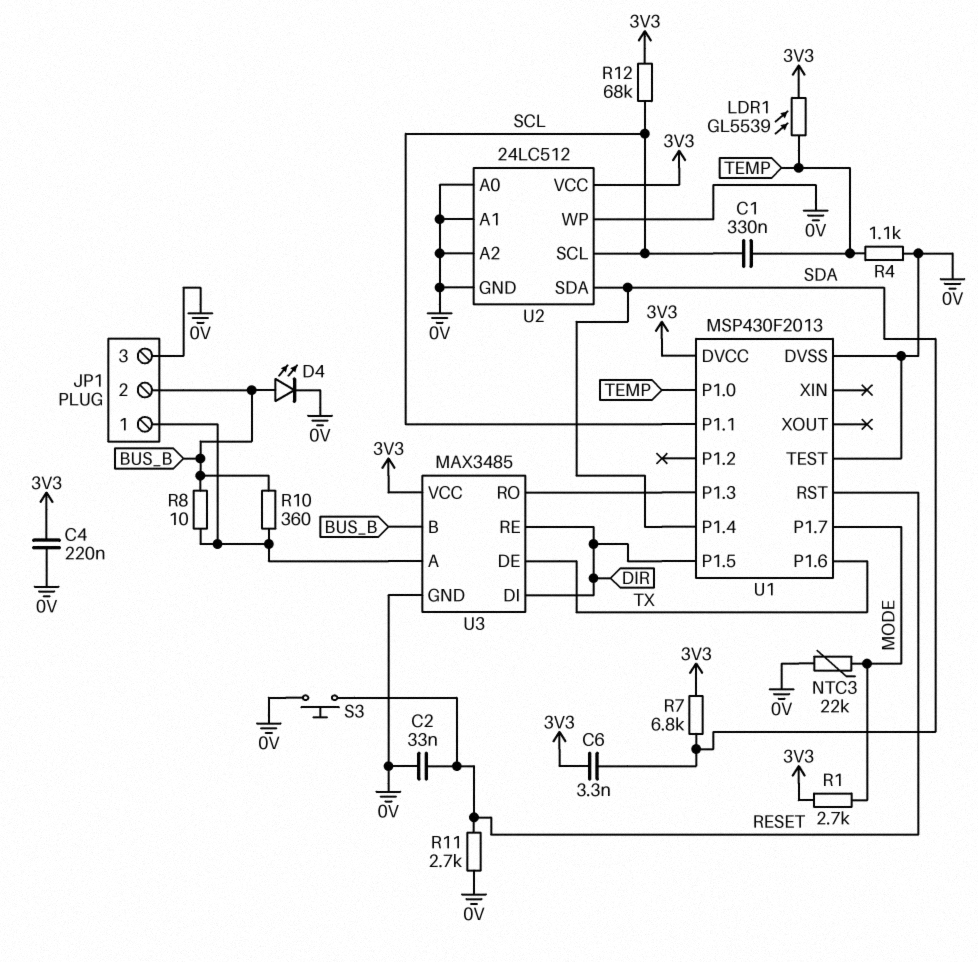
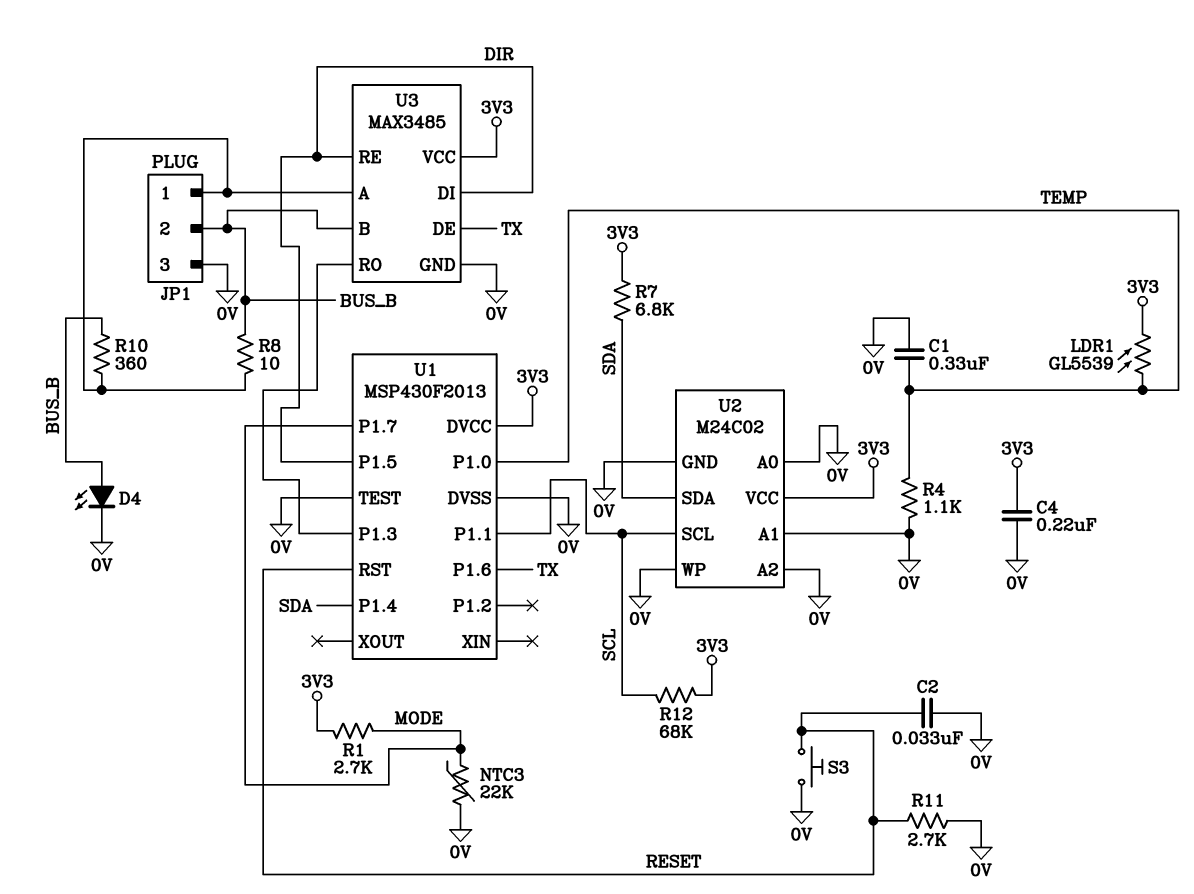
C1: 330nF (SCL, TEMP) -> 330nF (0V, TEMP)
C6: 3.3nF (3V3, SDA) -> none
U2: 24LC512 -> M24C02

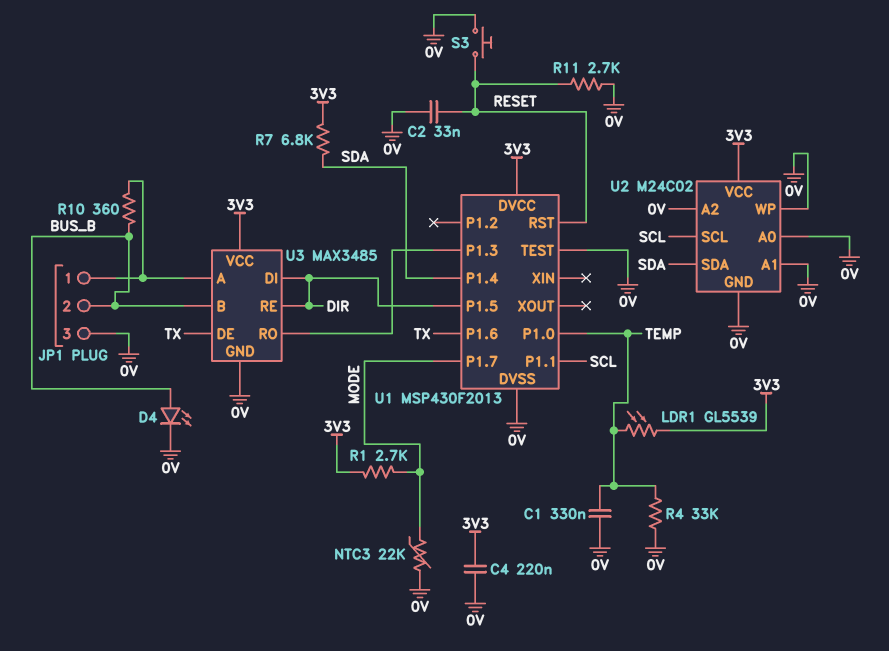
R4: 1.1k (0V, TEMP) -> 33k (0V, TEMP)
R8: 10 (BUS_B, JP1/1) -> none
R12: 68k (3V3, SCL) -> none

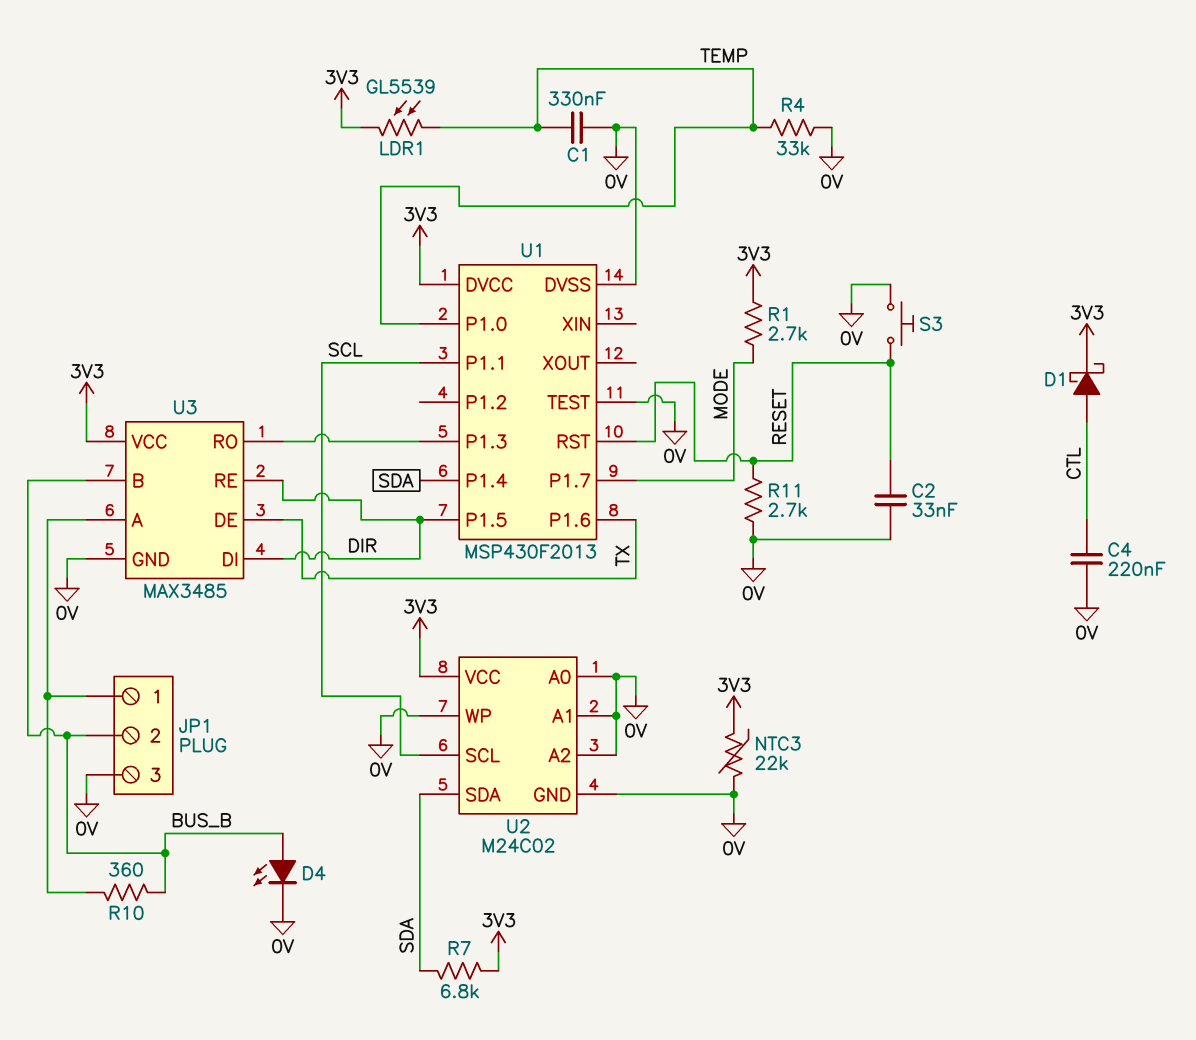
C4: 220nF (0V, 3V3) -> 220nF (0V, CTL)
D1: none -> schottky (A CTL, K 3V3)
NTC3: 22k (0V, MODE) -> 22k (0V, 3V3)

